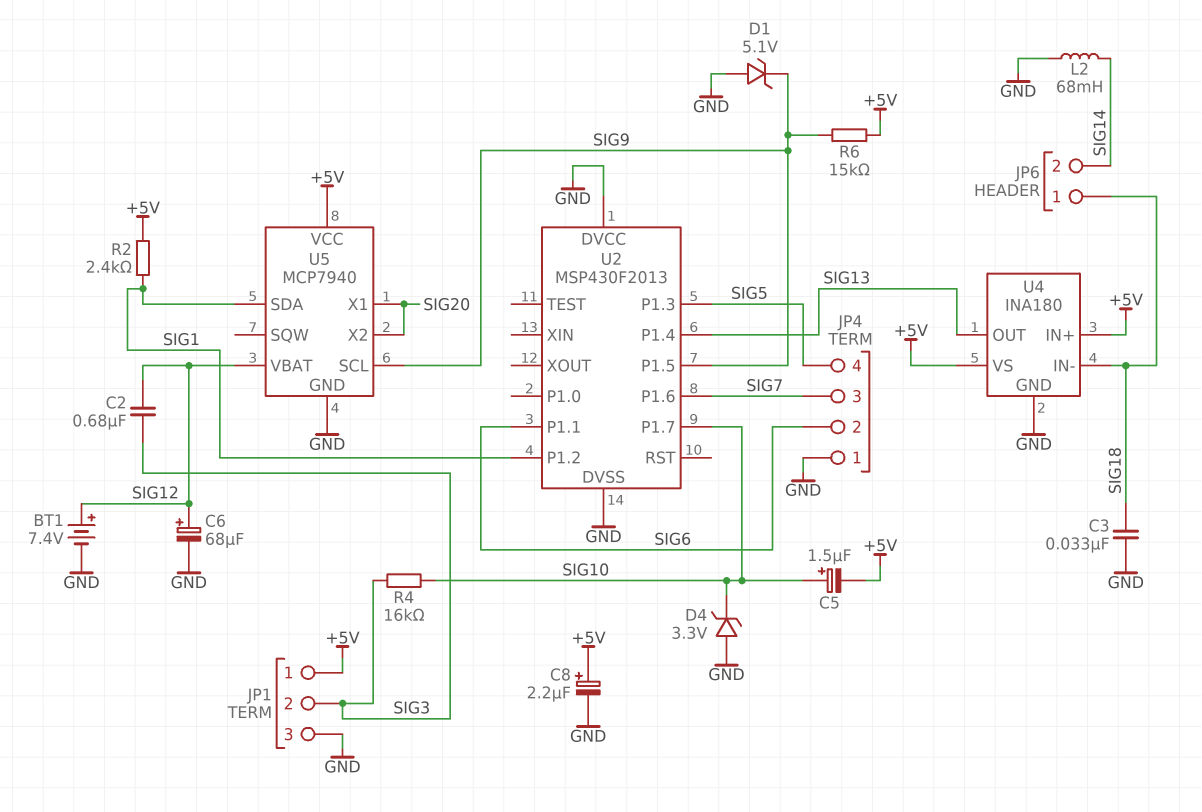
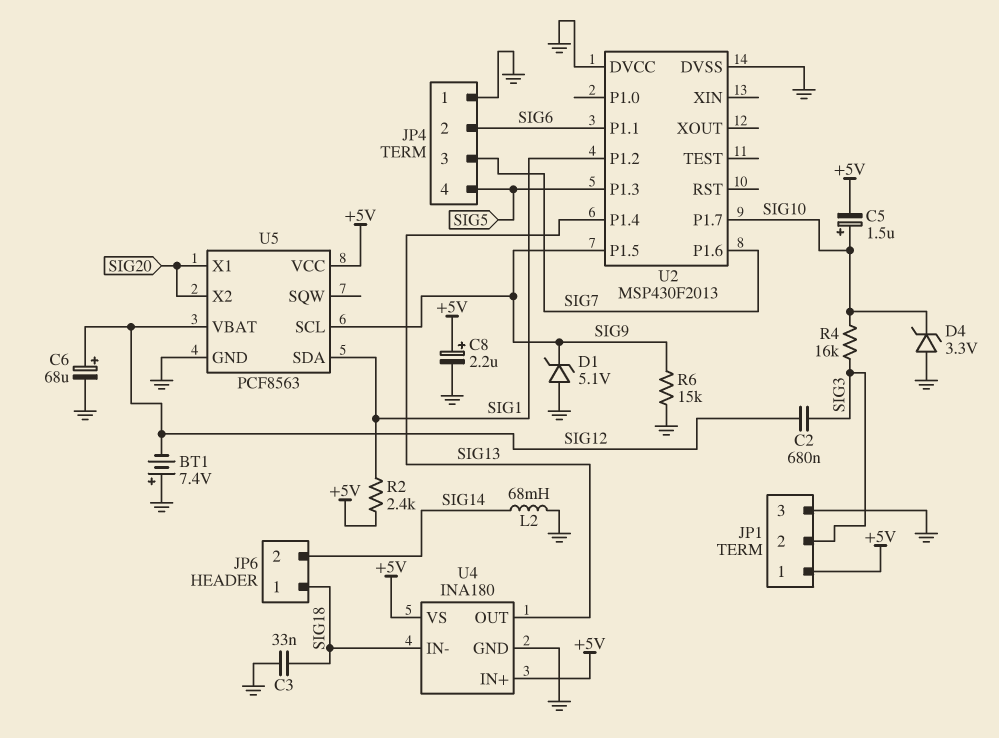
BT1: 7.4V (plus SIG12, minus GND) -> 7.4V (plus GND, minus SIG12)
R6: 15k (+5V, SIG9) -> 15k (GND, SIG9)
U5: MCP7940 -> PCF8563

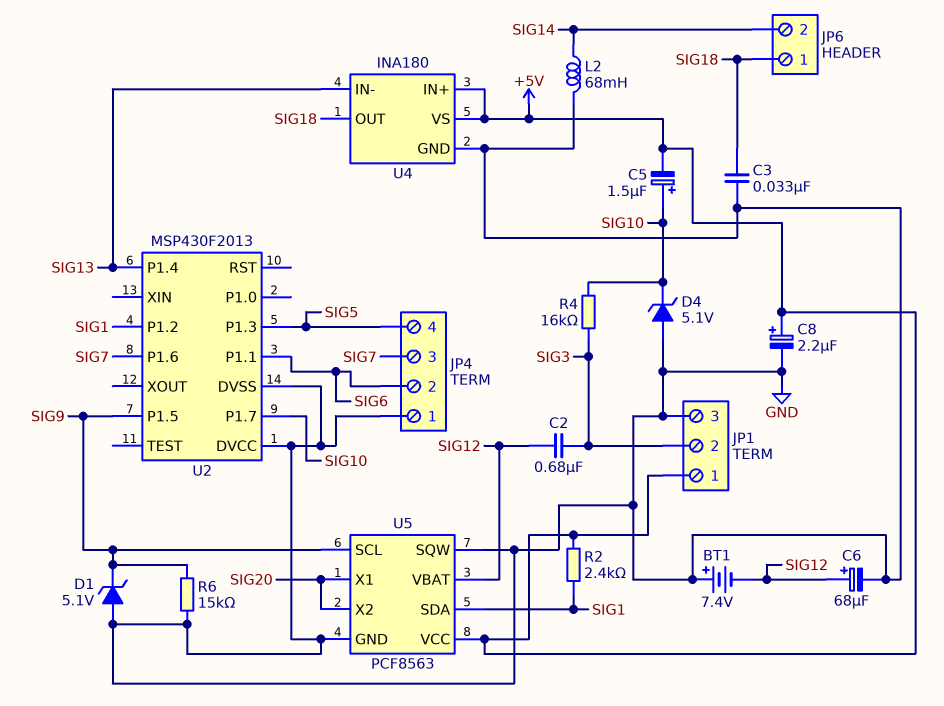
D4: zener 3.3V (A GND, K SIG10) -> zener 5.1V (A GND, K SIG10)
U4 pin IN-: SIG18 -> SIG13
U4 pin OUT: SIG13 -> SIG18
U5 pin SQW: none -> GND

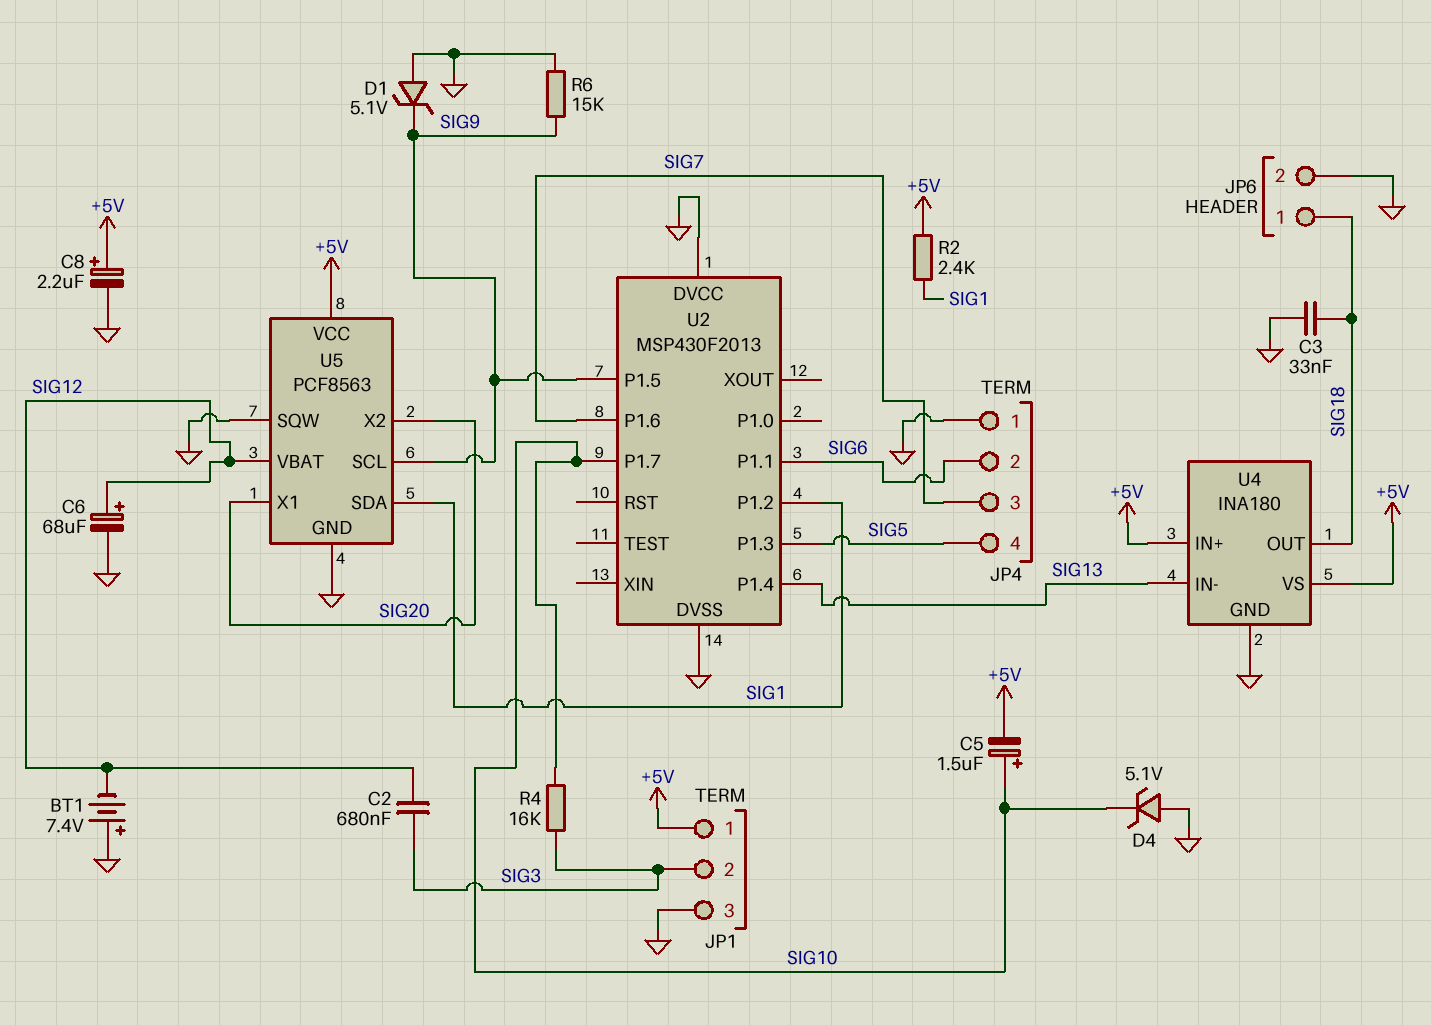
JP6 pin 2: SIG14 -> GND
L2: 68mH (GND, SIG14) -> none

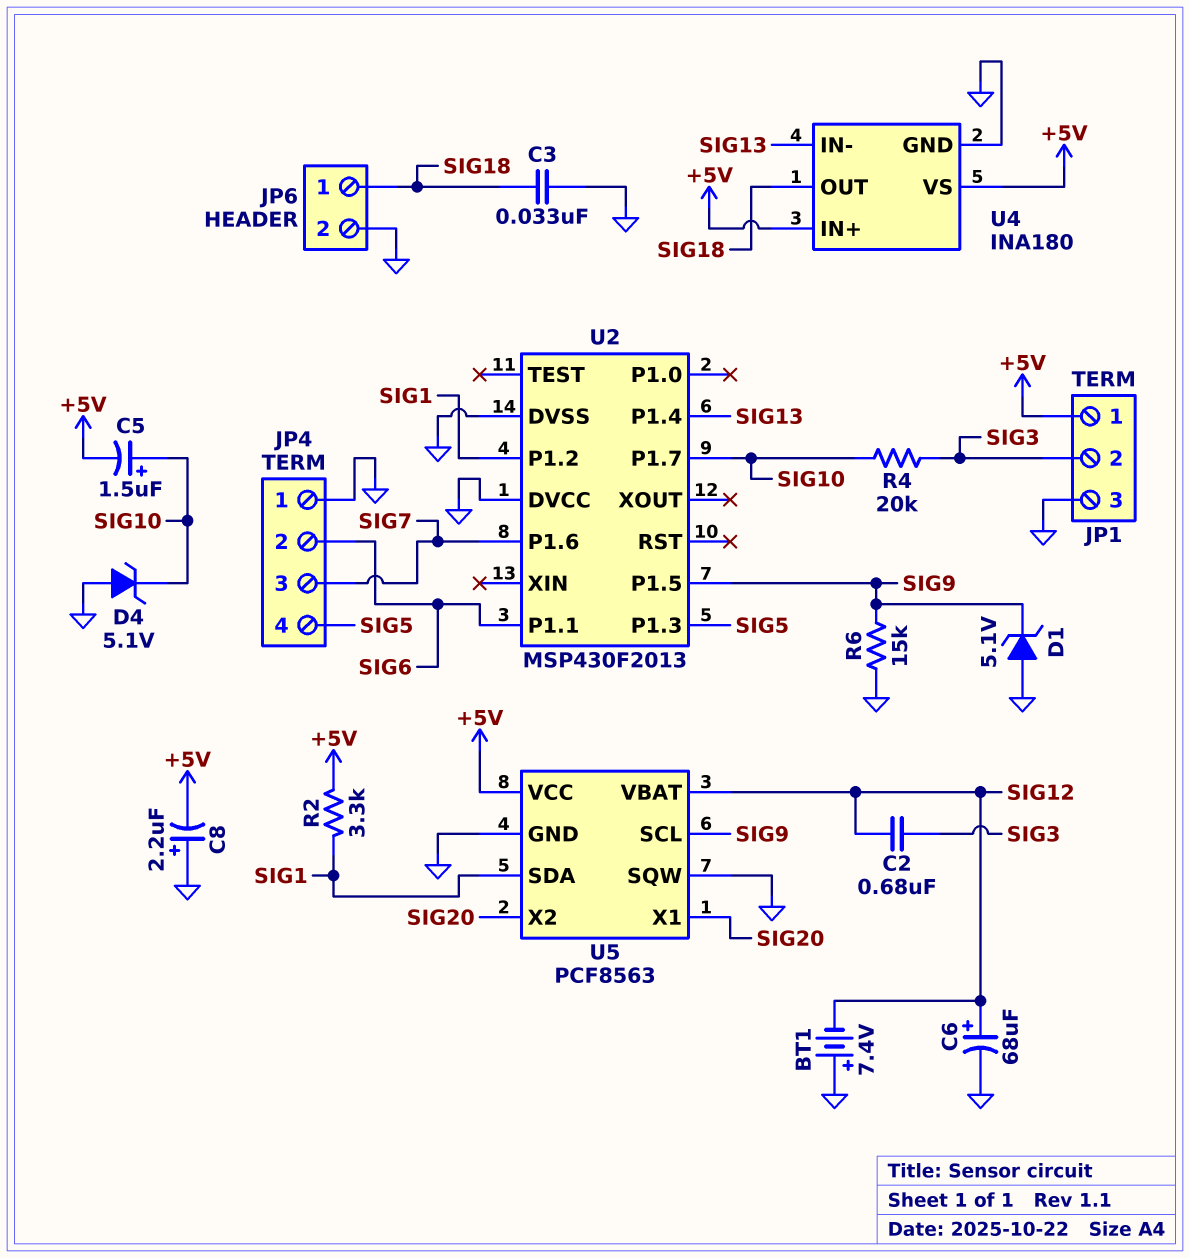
C8: 2.2uF (plus +5V, minus GND) -> 2.2uF (plus GND, minus +5V)
R2: 2.4k (+5V, SIG1) -> 3.3k (+5V, SIG1)
R4: 16k (SIG3, SIG10) -> 20k (SIG3, SIG10)

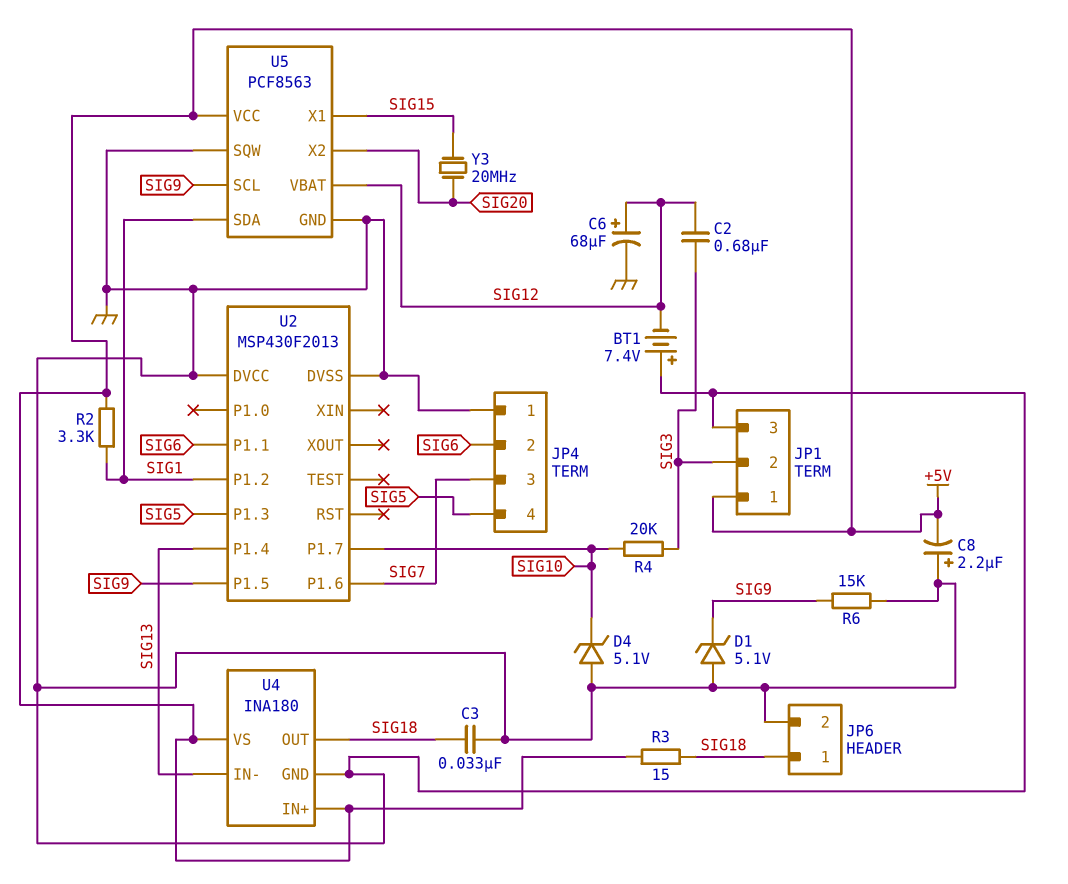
C5: 1.5uF (plus SIG10, minus +5V) -> none
R3: none -> 15 (+5V, SIG18)
U5 pin X1: SIG20 -> SIG15
Y3: none -> 20MHz (SIG15, SIG20)

